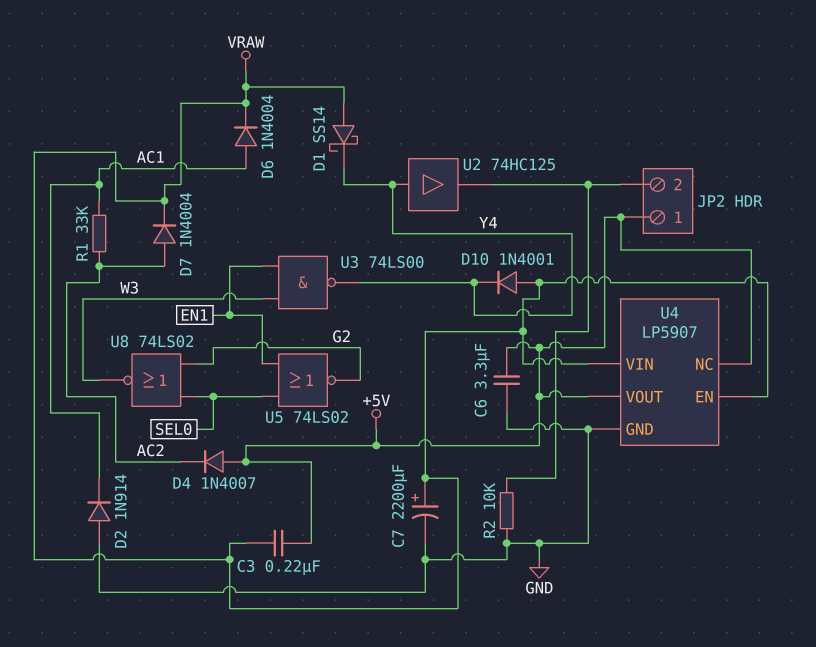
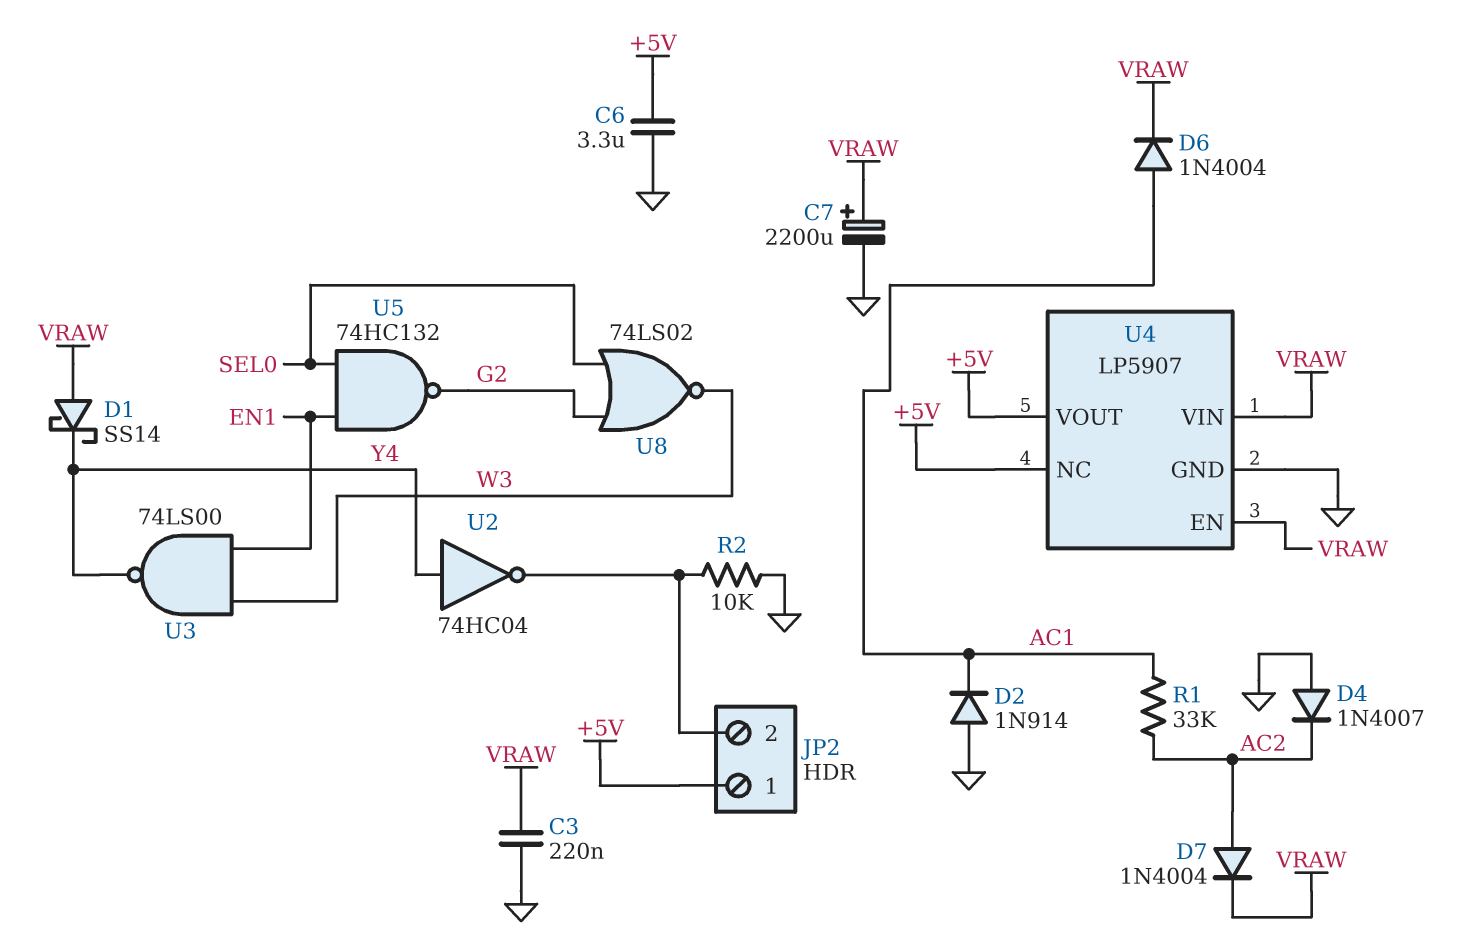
C3: 220nF (+5V, VRAW) -> 220nF (GND, VRAW)
D4: diode 1N4007 (A +5V, K AC2) -> diode 1N4007 (A GND, K AC2)
D10: diode 1N4001 (A VRAW, K Y4) -> none
U2: buffer 74HC125 (in Y4, out JP2/2) -> NOT 74HC04 (in Y4, out JP2/2)
U5: NOR 74LS02 (in EN1, in SEL0, out G2) -> NAND 74HC132 (in EN1, in SEL0, out G2)

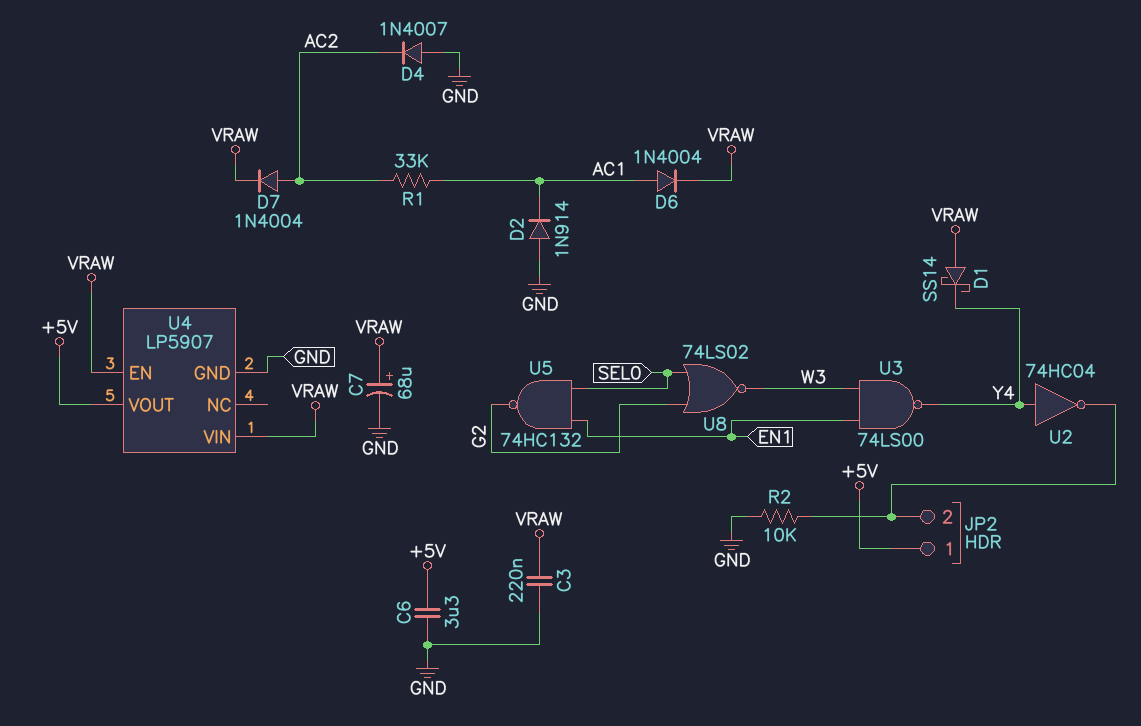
C7: 2200uF (plus VRAW, minus GND) -> 68uF (plus VRAW, minus GND)
U4 pin NC: +5V -> none

